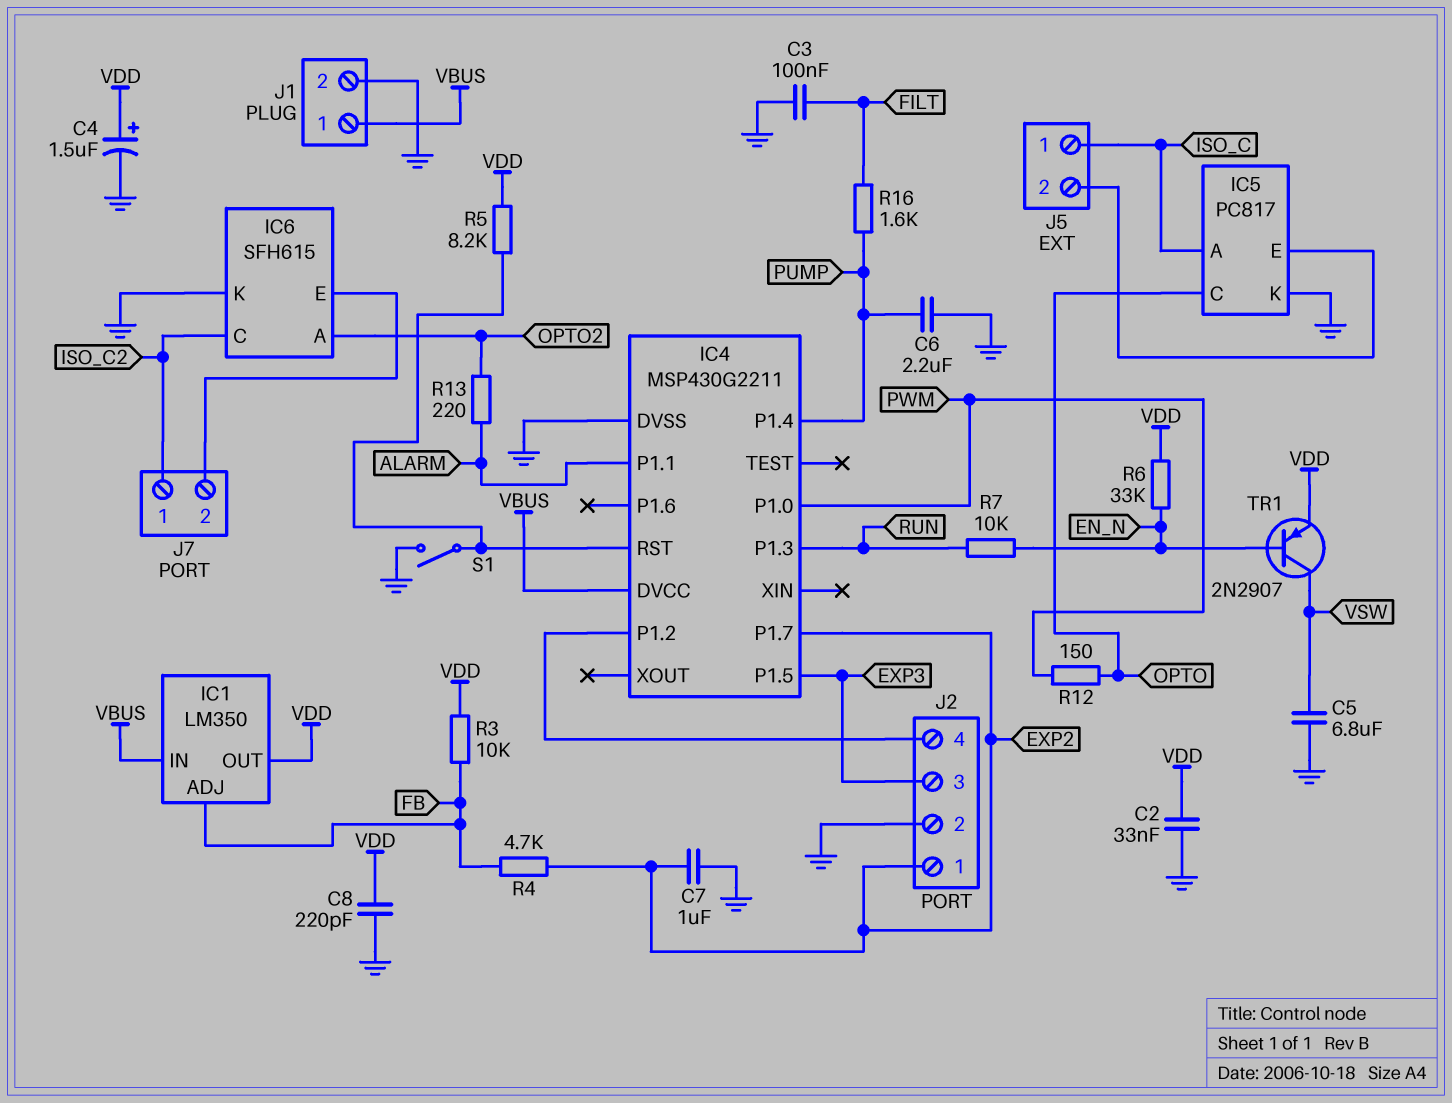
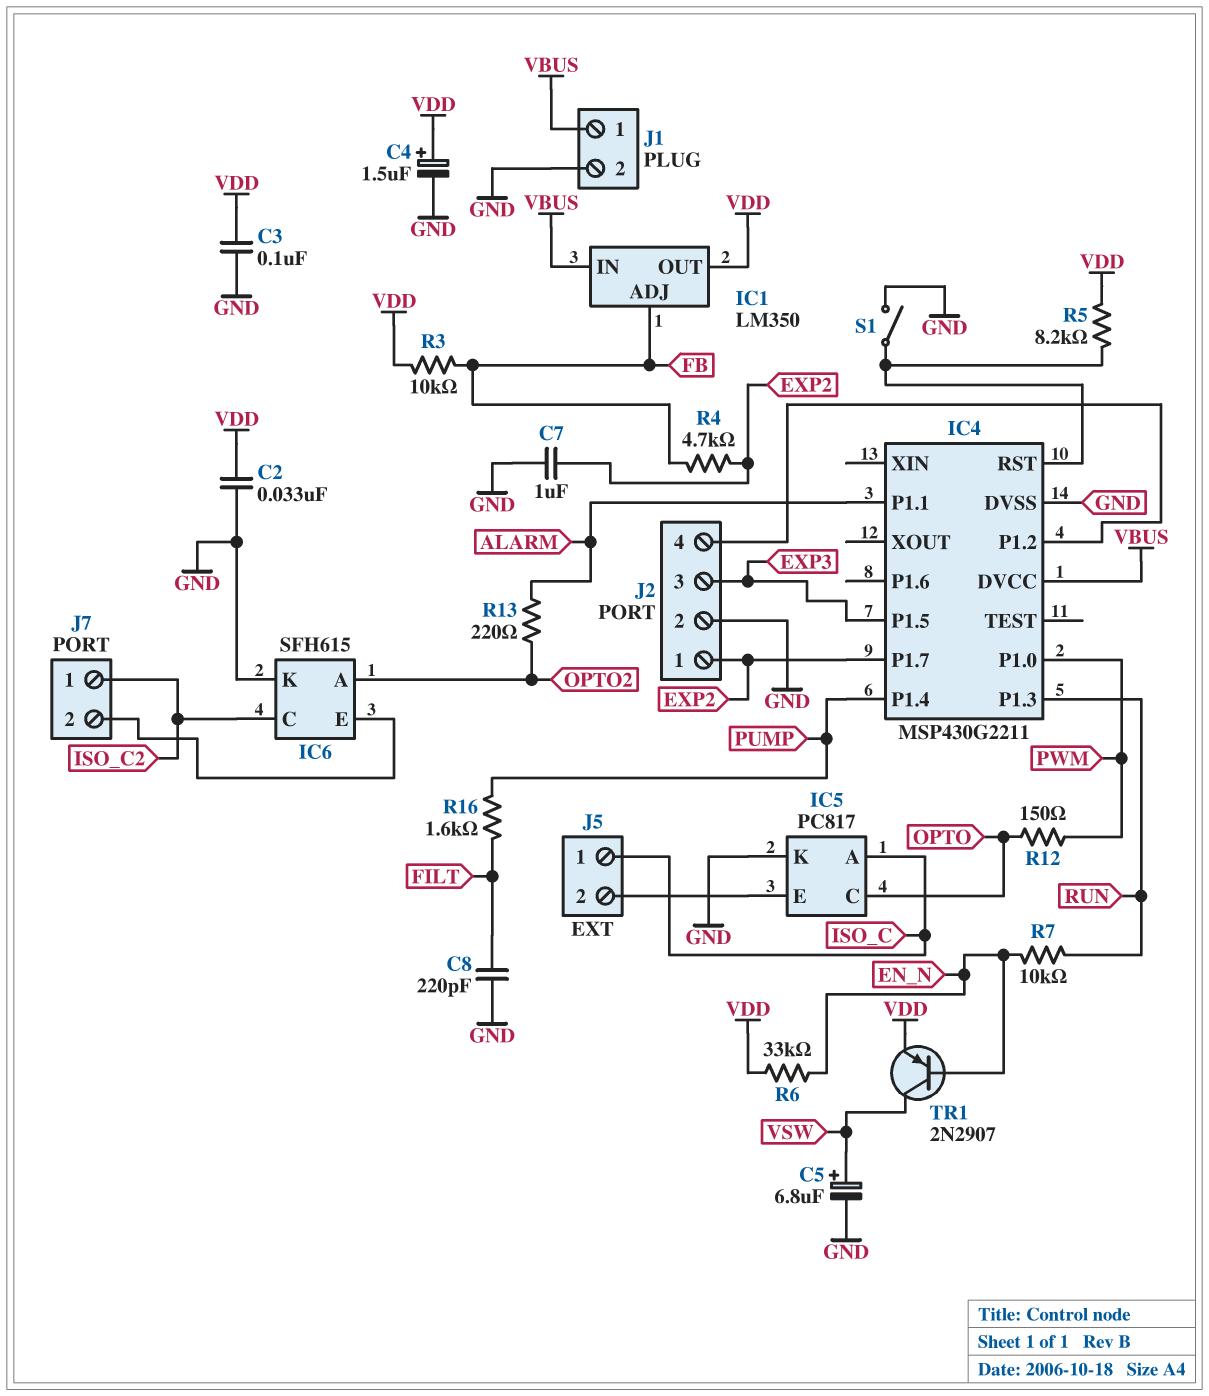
C3: 100nF (FILT, GND) -> 100nF (GND, VDD)
C5: 6.8uF (GND, VSW) -> 6.8uF (plus VSW, minus GND)
C6: 2.2uF (GND, PUMP) -> none
C8: 220pF (GND, VDD) -> 220pF (FILT, GND)

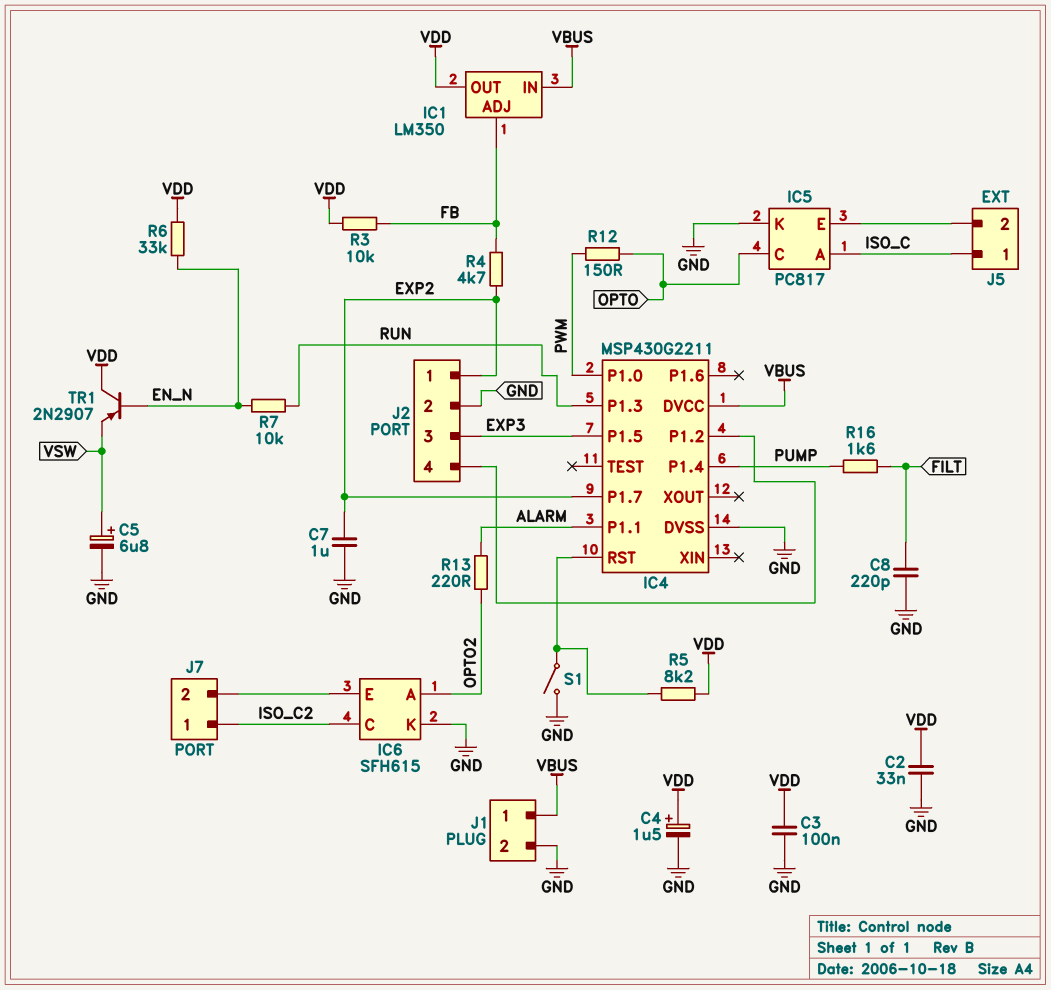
TR1: PNP 2N2907 (B EN_N, C VSW, E VDD) -> PNP 2N2907 (B EN_N, C VDD, E VSW)

